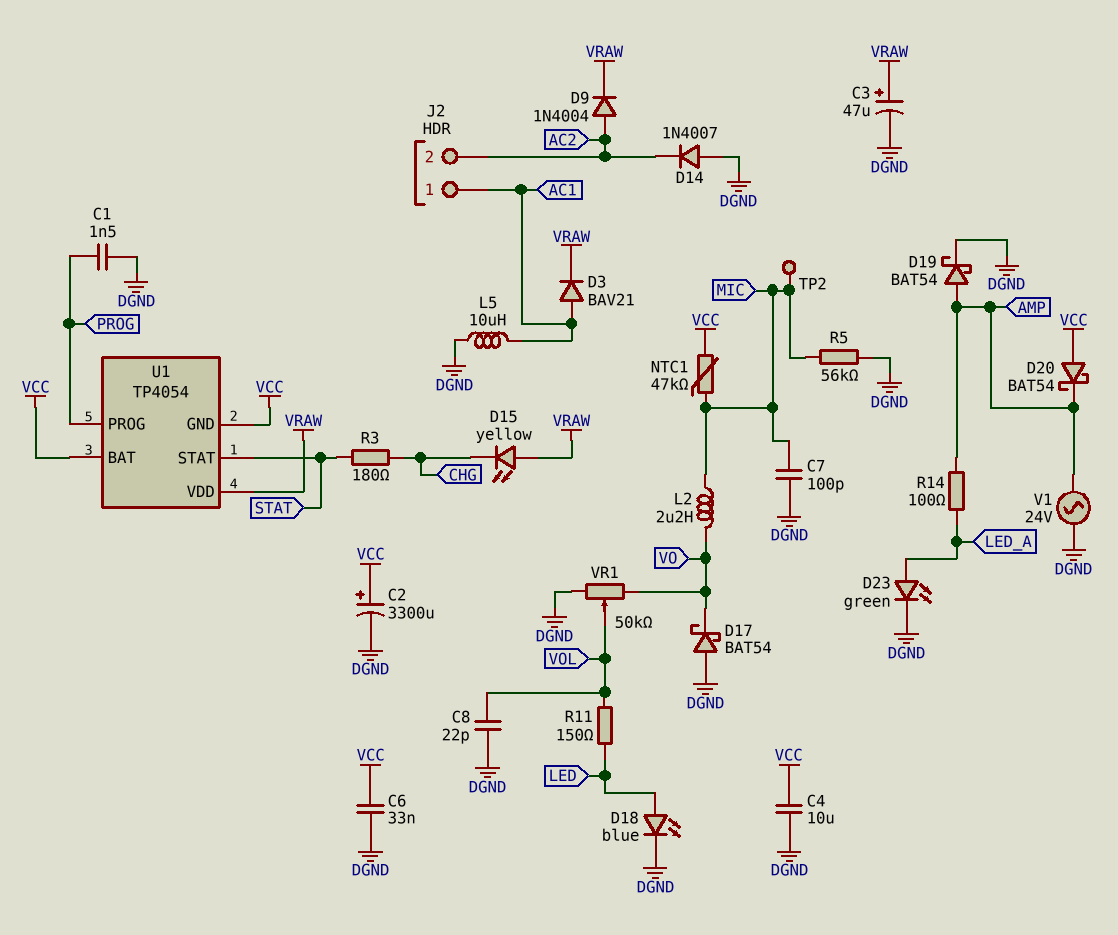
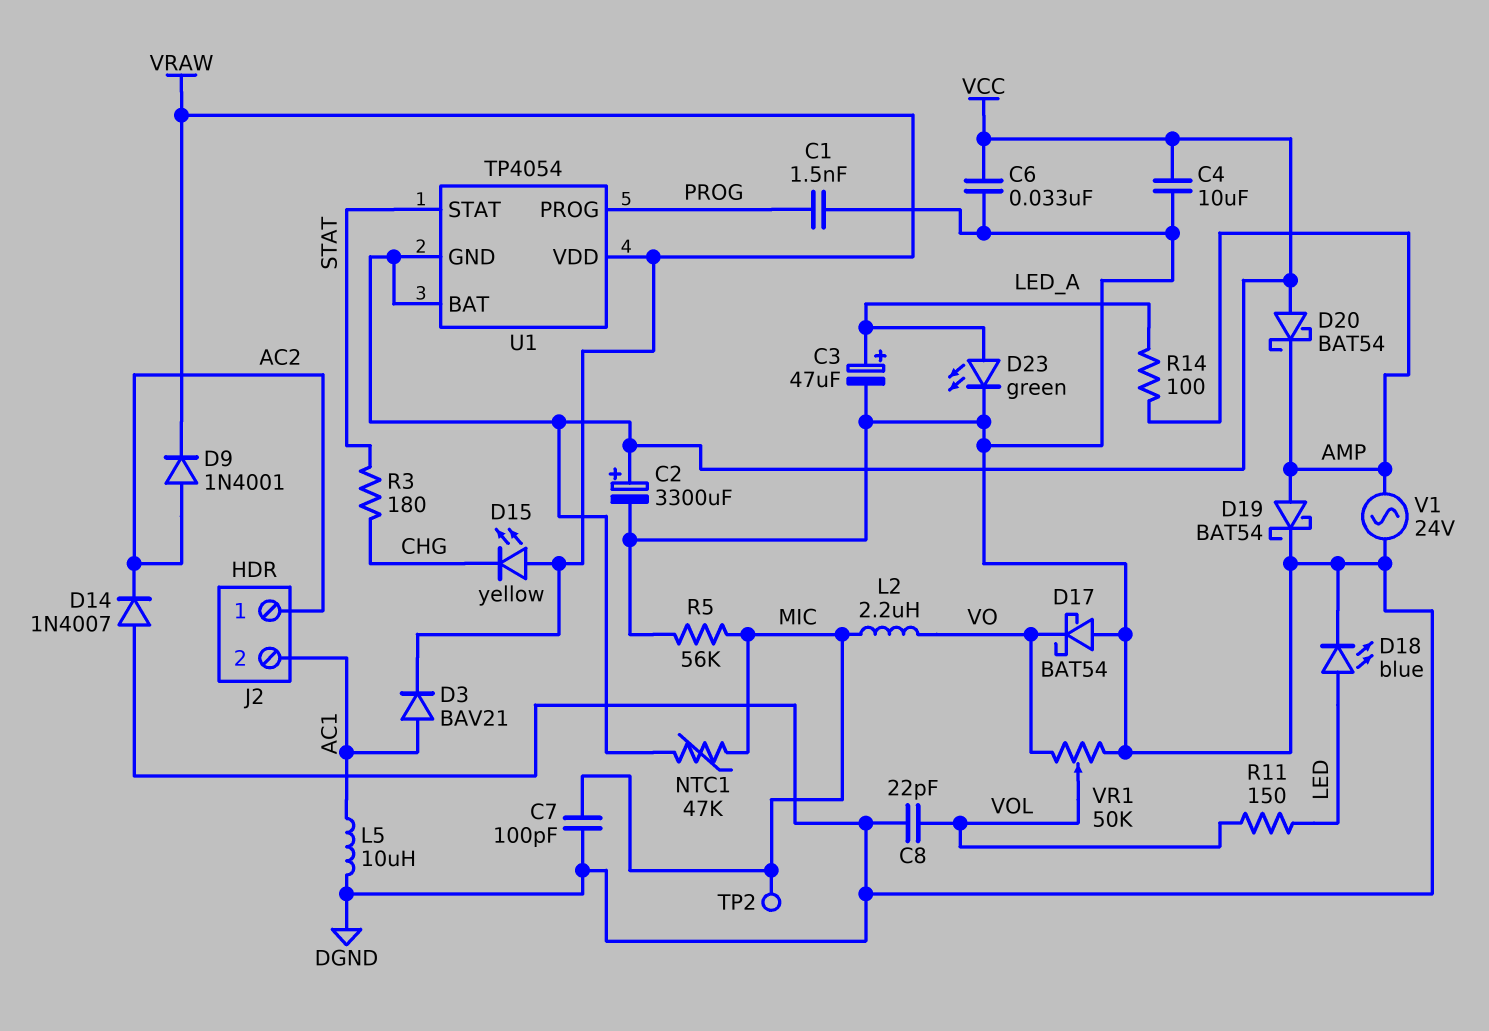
C3: 47uF (plus VRAW, minus DGND) -> 47uF (plus LED_A, minus DGND)
D9: diode 1N4004 (A AC2, K VRAW) -> diode 1N4001 (A AC2, K VRAW)
J2 pin 1: AC1 -> AC2
J2 pin 2: AC2 -> AC1

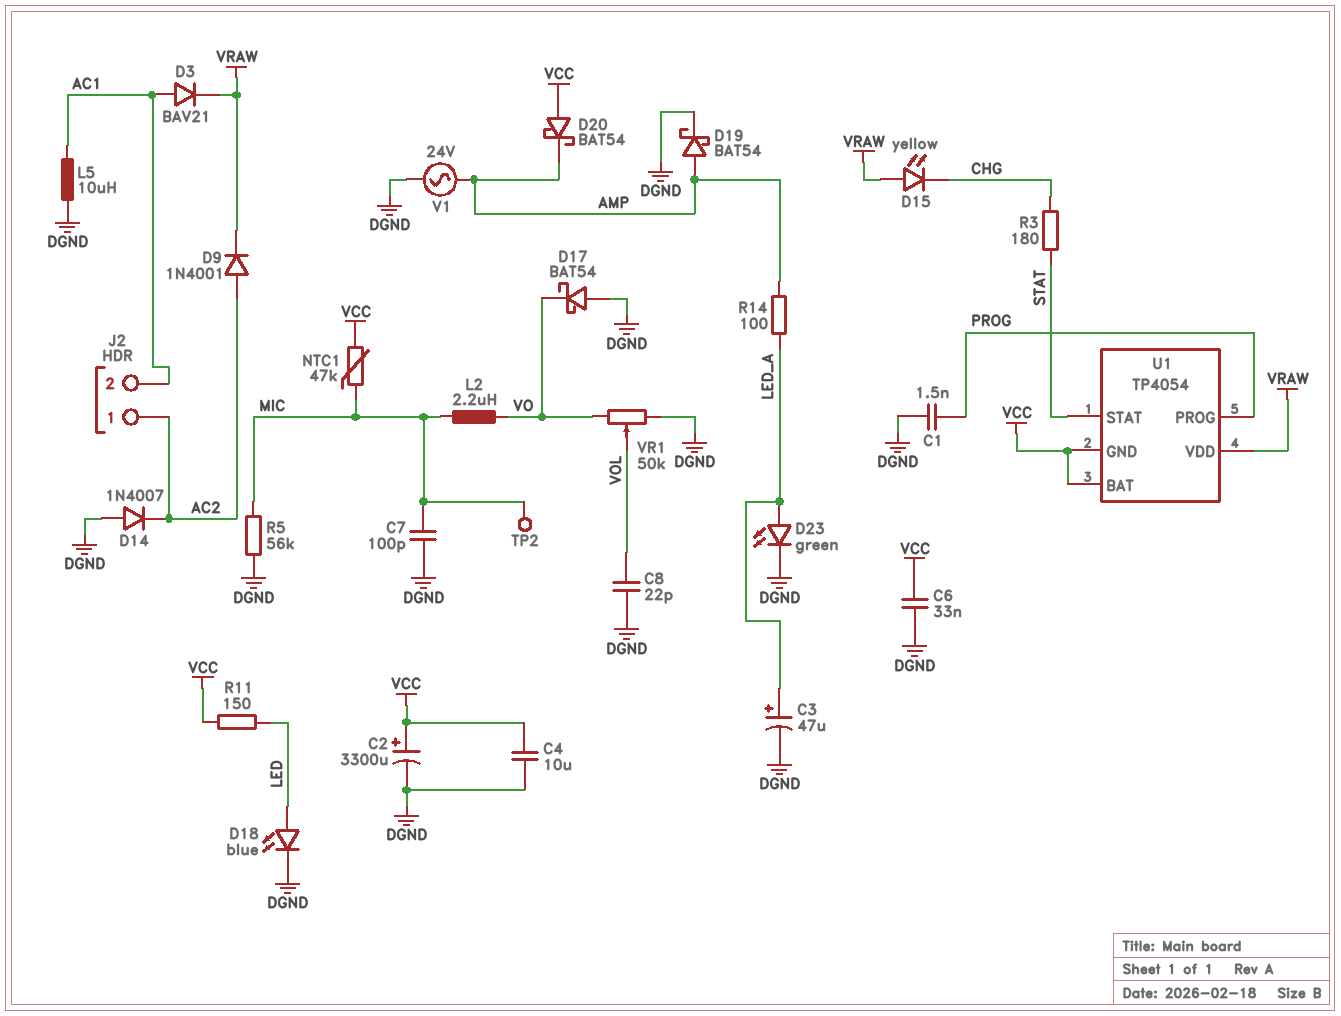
R11: 150 (LED, VOL) -> 150 (LED, VCC)

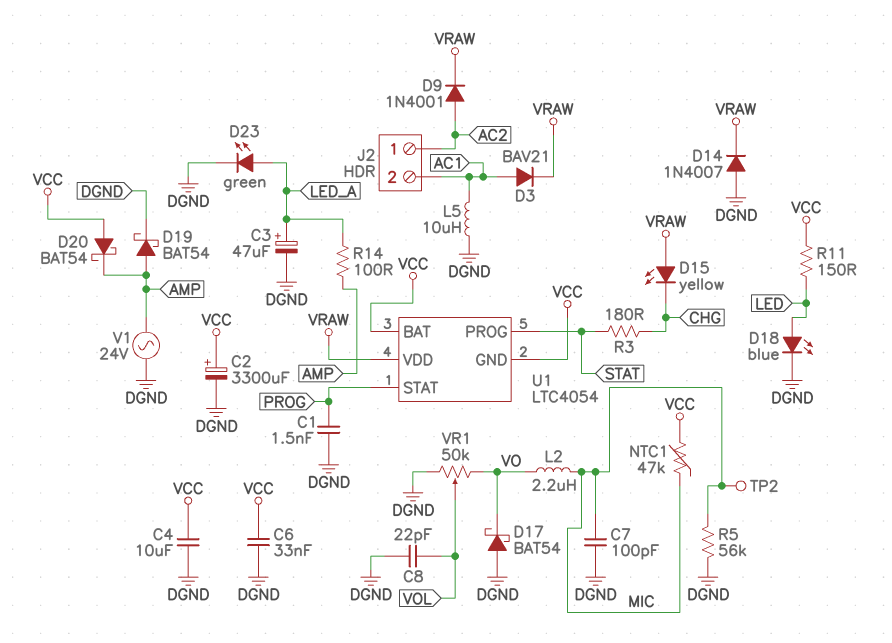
D14: diode 1N4007 (A DGND, K AC2) -> diode 1N4007 (A DGND, K VRAW)
U1: TP4054 -> LTC4054
U1 pin PROG: PROG -> STAT
U1 pin STAT: STAT -> PROG

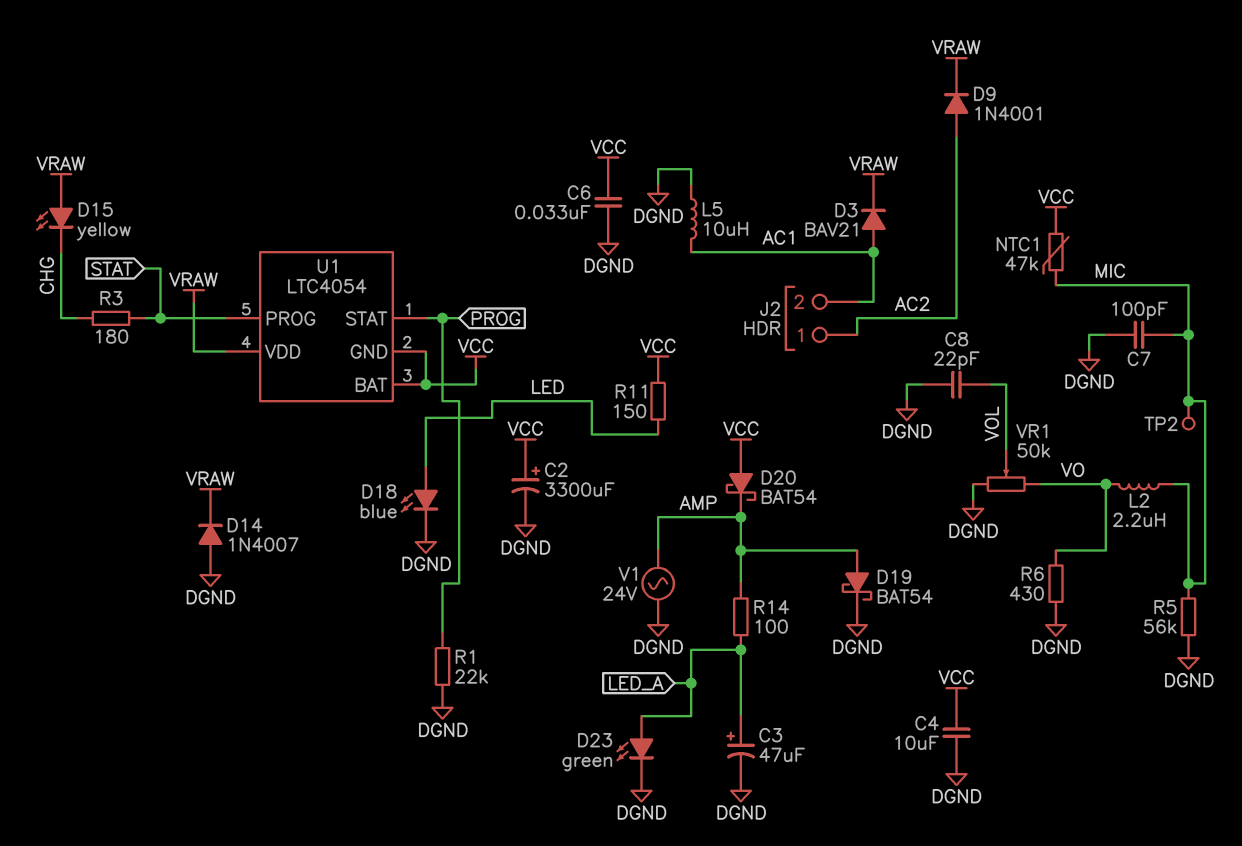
C1: 1.5nF (DGND, PROG) -> none
D17: schottky BAT54 (A DGND, K VO) -> none
R1: none -> 22k (DGND, PROG)
R6: none -> 430 (DGND, VO)

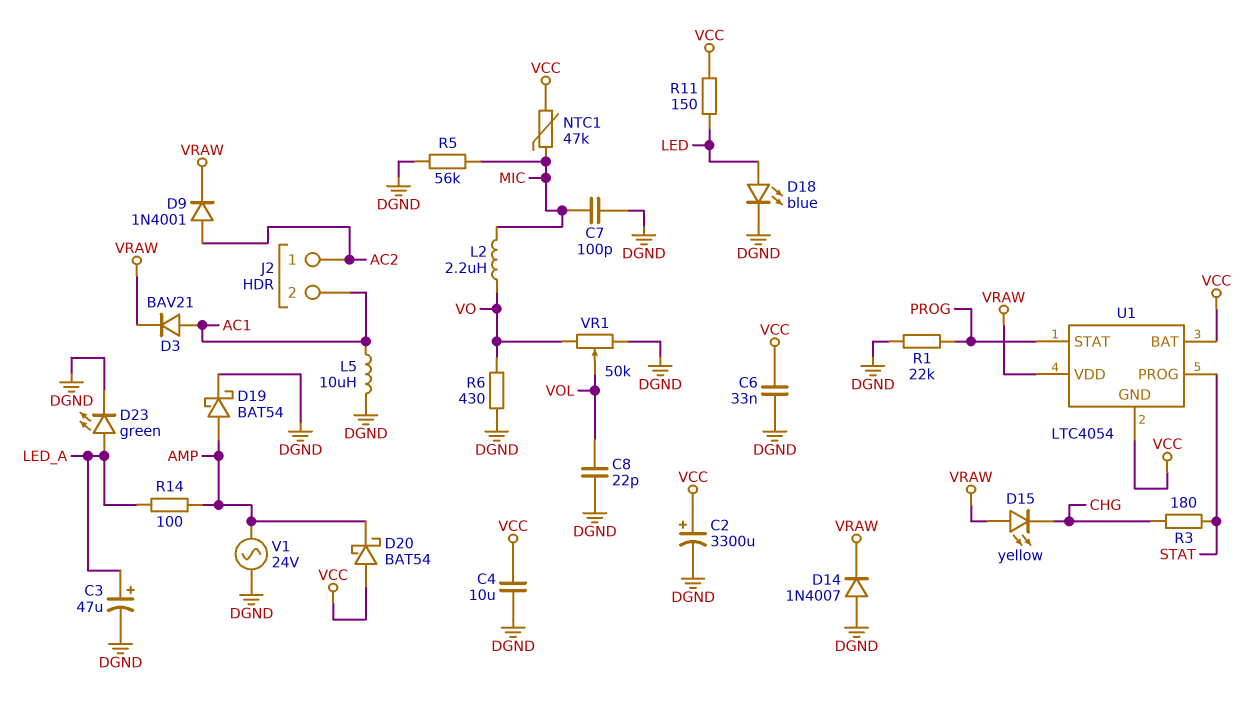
TP2: test point (MIC) -> none

